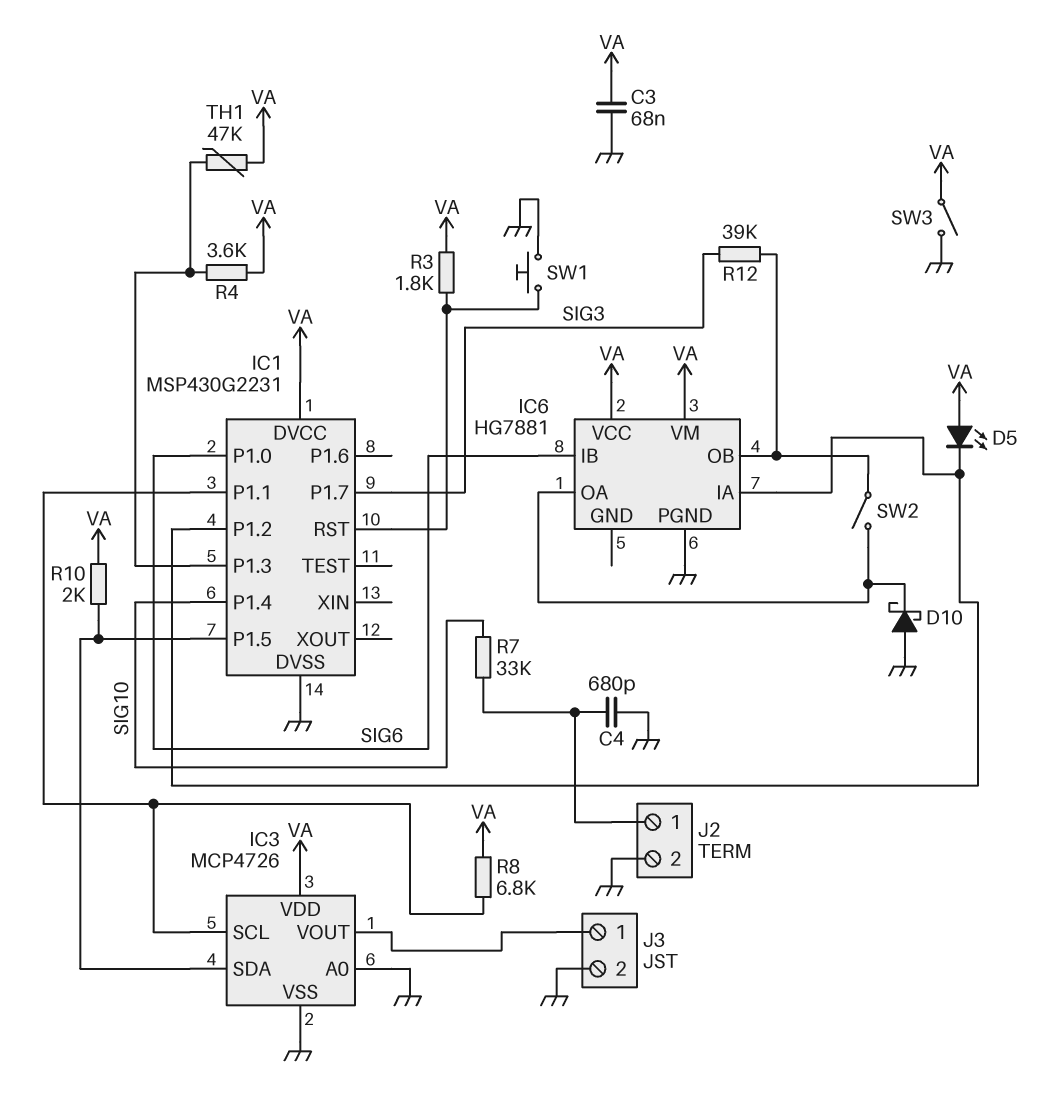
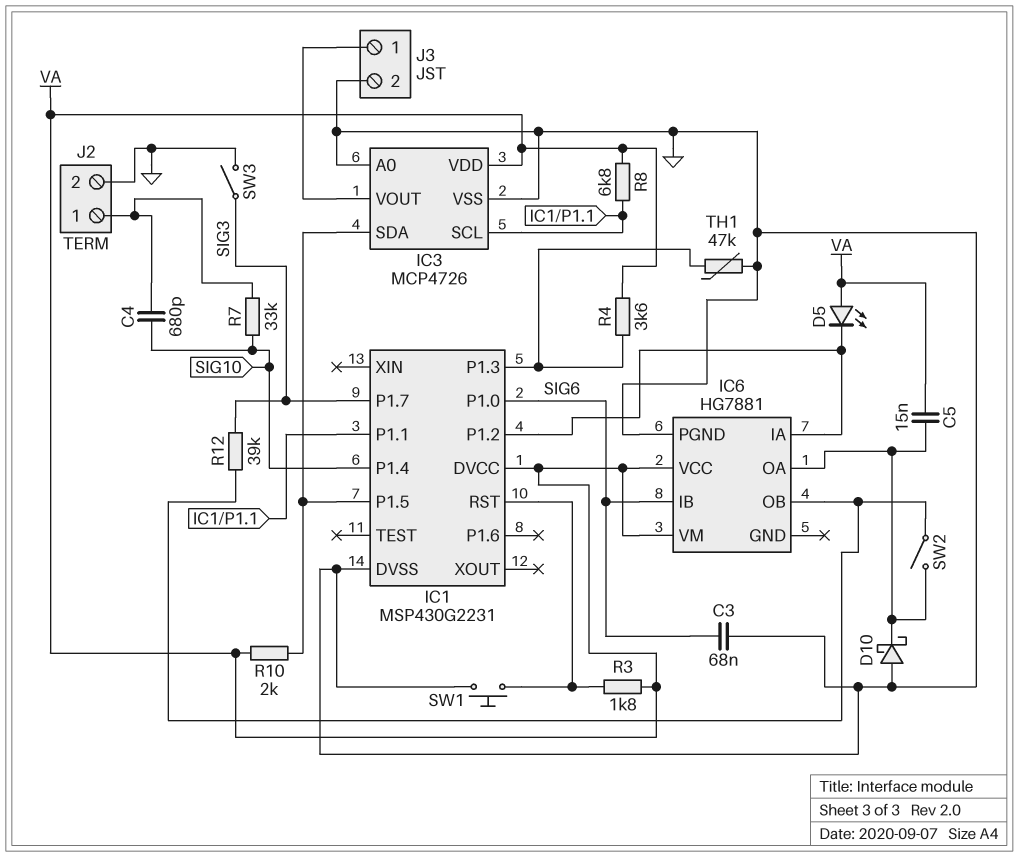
C3: 68nF (GND, VA) -> 68nF (GND, SIG6)
C4: 680pF (GND, J2/1) -> 680pF (J2/1, SIG10)
C5: none -> 15nF (IC6/OA, VA)
SW3: switch (GND, VA) -> switch (GND, SIG3)
TH1: 47k (IC1/P1.3, VA) -> 47k (GND, IC1/P1.3)

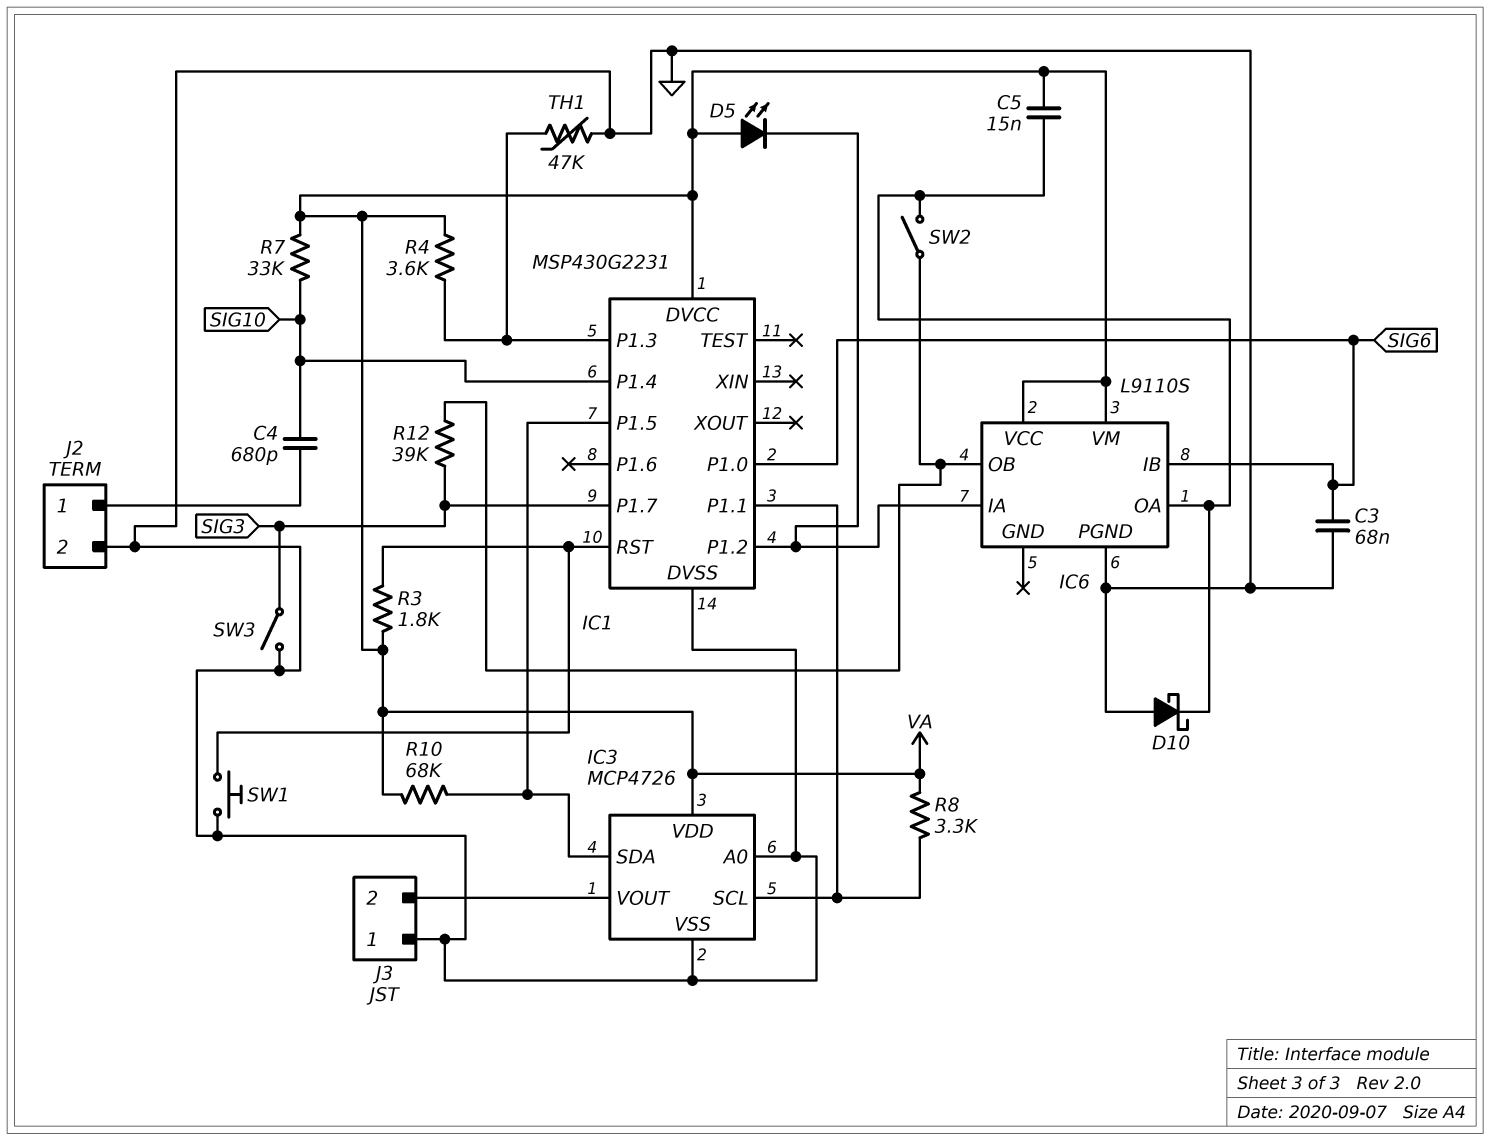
IC6: HG7881 -> L9110S
J3 pin 1: IC3/VOUT -> GND
J3 pin 2: GND -> IC3/VOUT
R7: 33k (J2/1, SIG10) -> 33k (SIG10, VA)
R8: 6.8k (IC1/P1.1, VA) -> 3.3k (IC1/P1.1, VA)
R10: 2k (IC1/P1.5, VA) -> 68k (IC1/P1.5, VA)

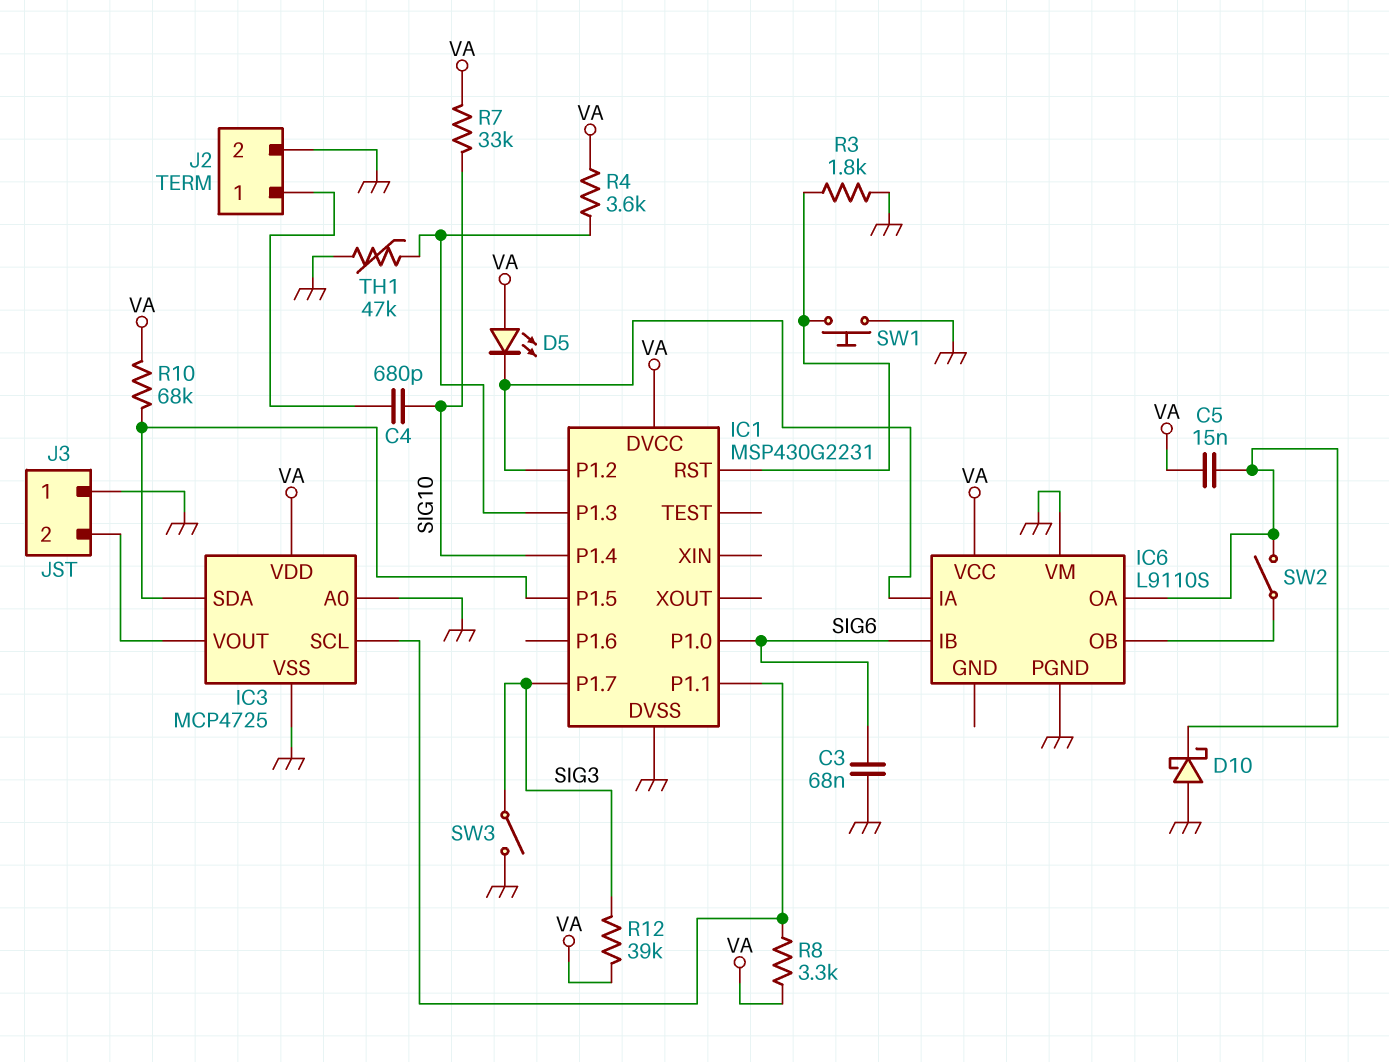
IC3: MCP4726 -> MCP4725
IC6 pin VM: VA -> GND
R3: 1.8k (IC1/RST, VA) -> 1.8k (GND, IC1/RST)
R12: 39k (IC6/OB, SIG3) -> 39k (SIG3, VA)

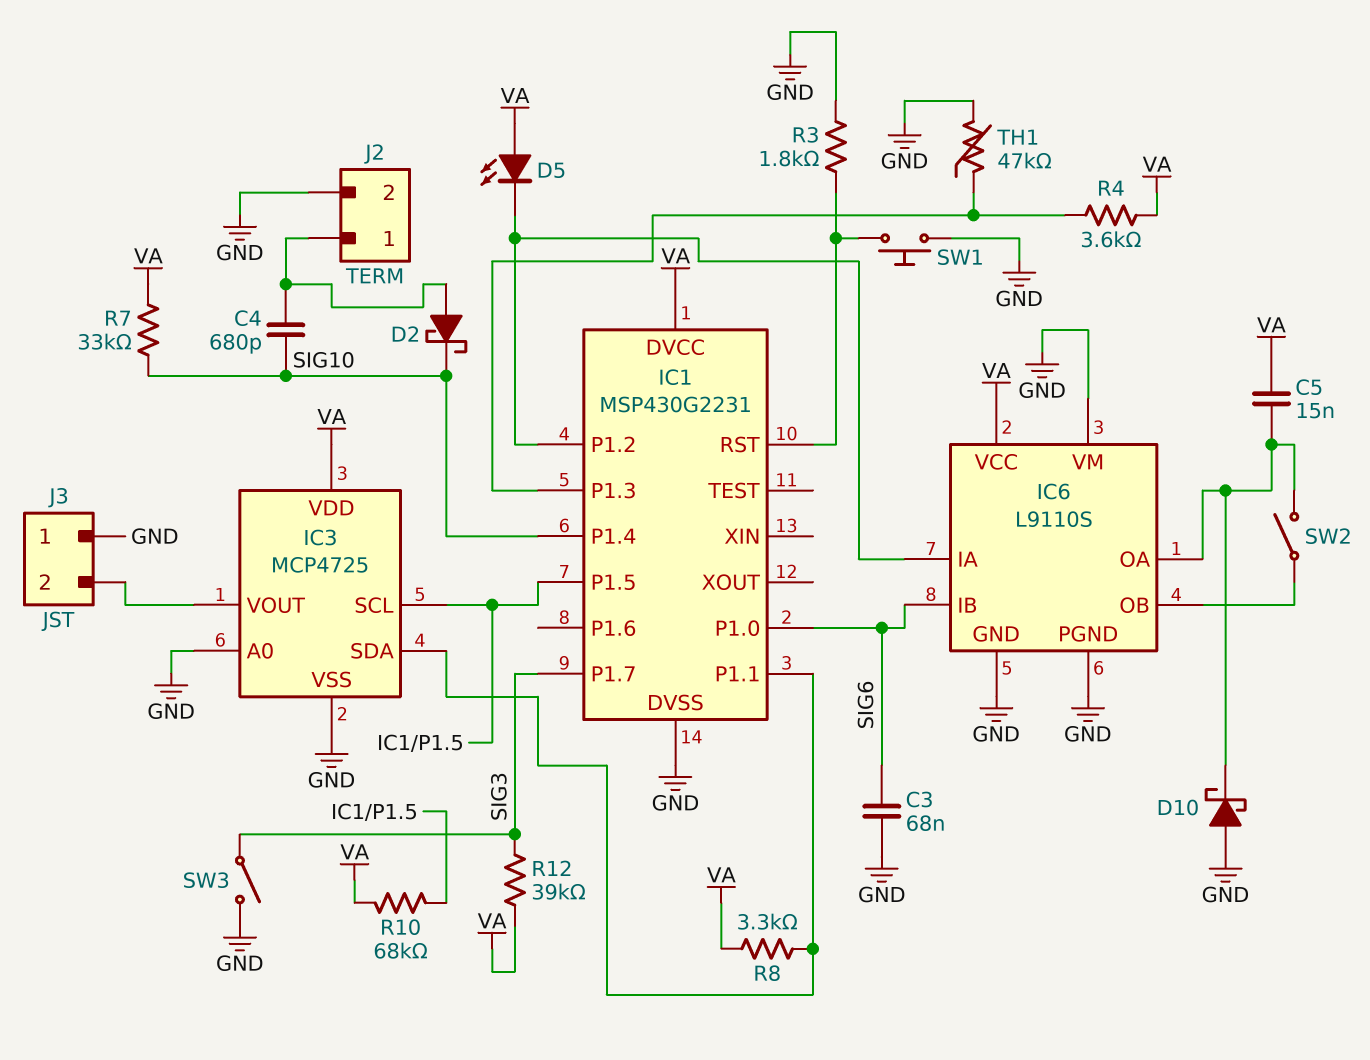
D2: none -> schottky (A J2/1, K SIG10)
IC3 pin SCL: IC1/P1.1 -> IC1/P1.5
IC3 pin SDA: IC1/P1.5 -> IC1/P1.1
IC6 pin GND: none -> GND

